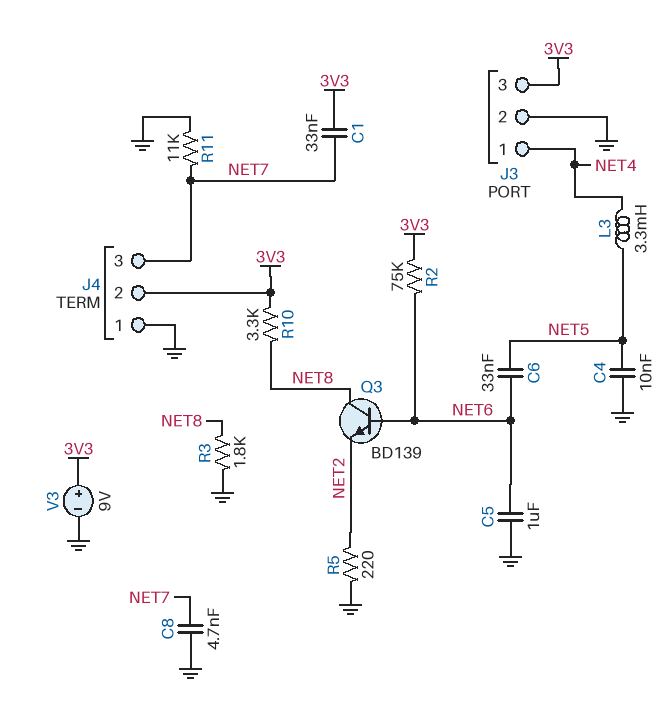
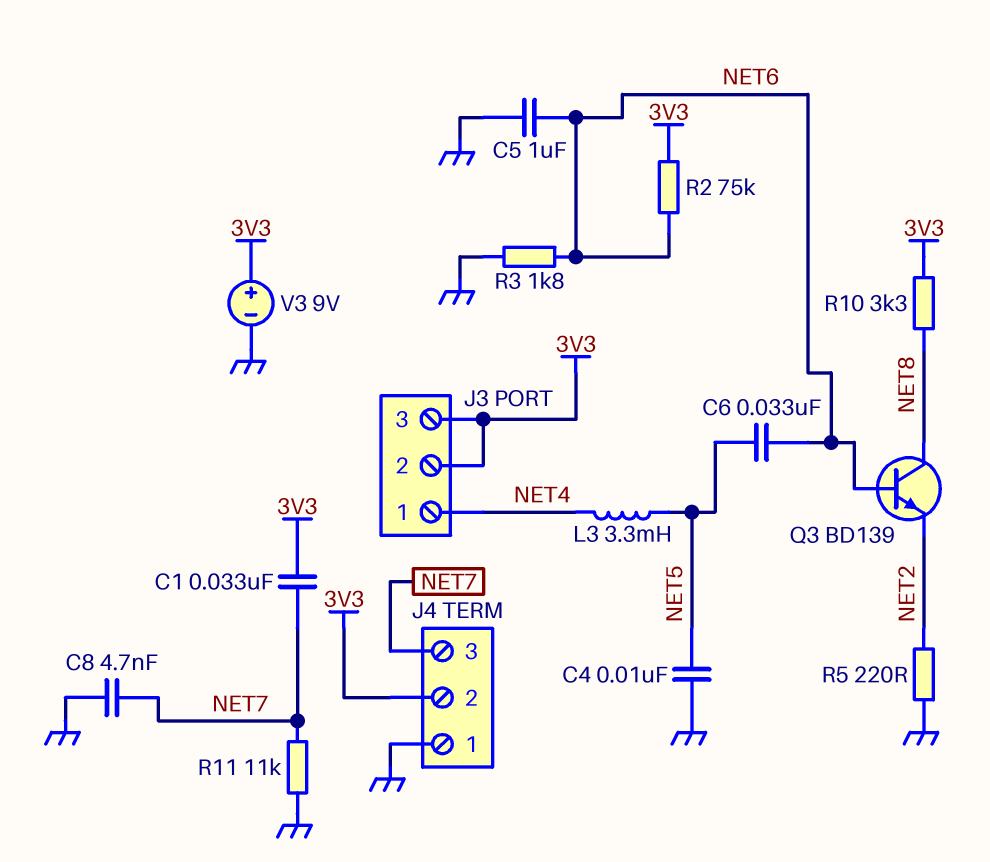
J3 pin 2: GND -> 3V3
R3: 1.8k (GND, NET8) -> 1.8k (GND, NET6)

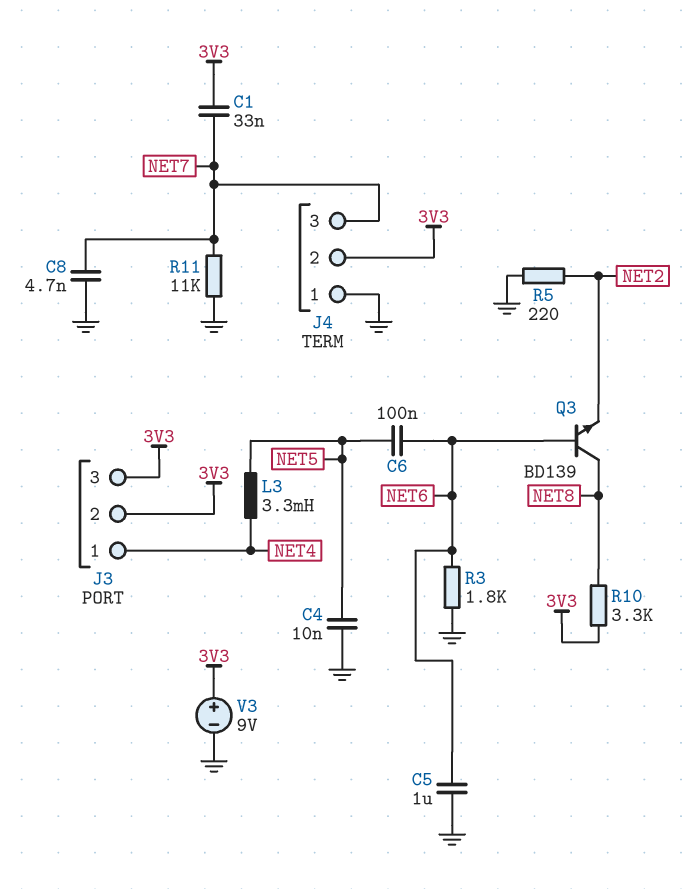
C6: 33nF (NET5, NET6) -> 100nF (NET5, NET6)
R2: 75k (3V3, NET6) -> none

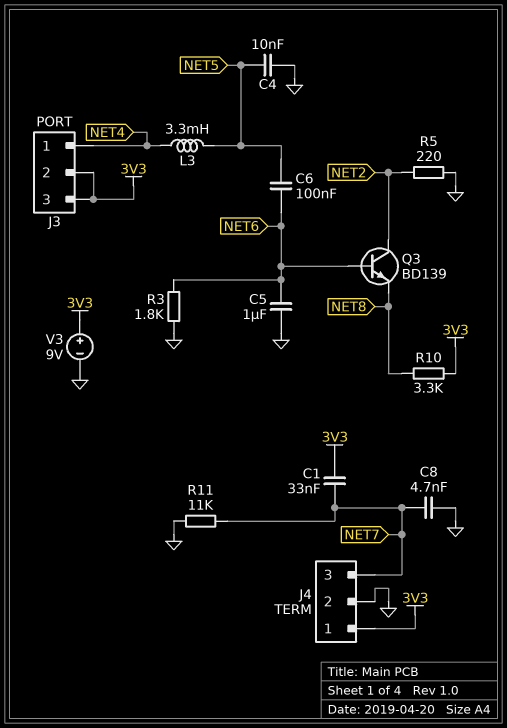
J4 pin 1: GND -> 3V3
J4 pin 2: 3V3 -> GND
Q3: NPN BD139 (B NET6, C NET8, E NET2) -> NPN BD139 (B NET6, C NET2, E NET8)

